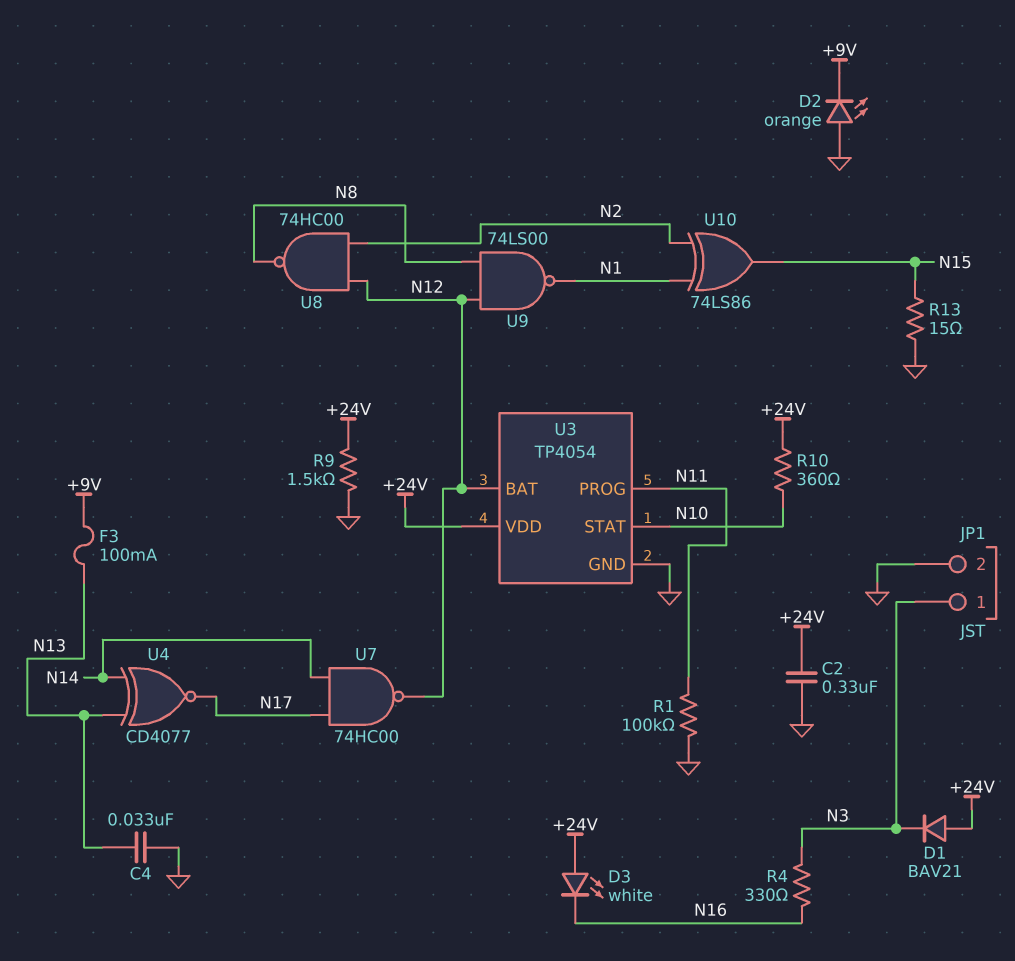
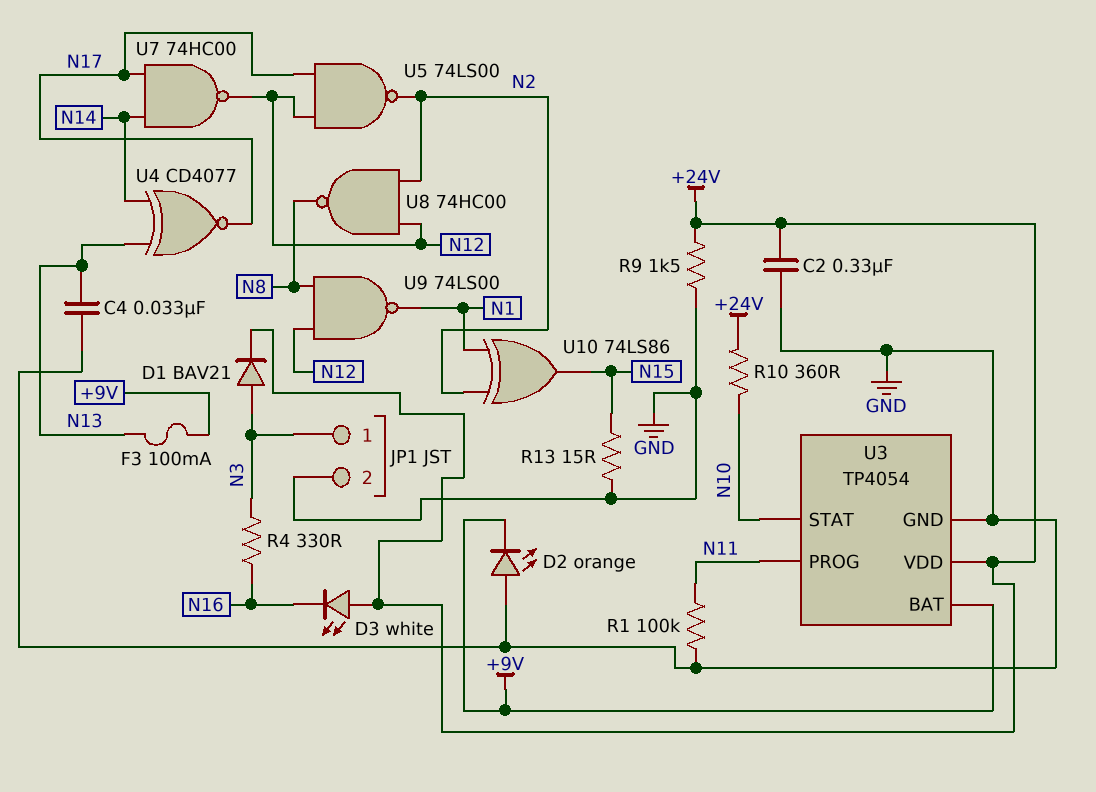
D1: diode BAV21 (A +24V, K N3) -> diode BAV21 (A N3, K +24V)
U3 pin BAT: N12 -> +9V
U5: none -> NAND 74LS00 (in N12, in N17, out N2)

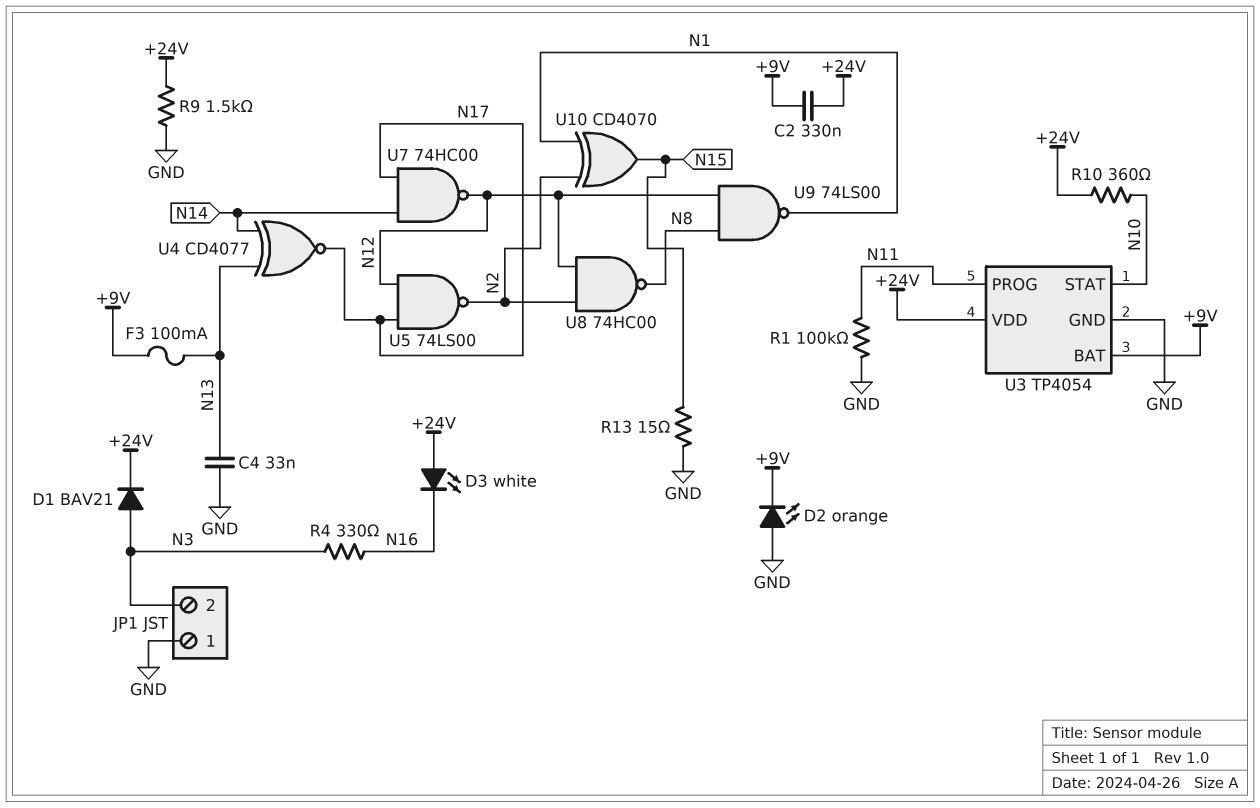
C2: 330nF (+24V, GND) -> 330nF (+9V, +24V)
JP1 pin 1: N3 -> GND
JP1 pin 2: GND -> N3
U10: XOR 74LS86 (in N1, in N2, out N15) -> XOR CD4070 (in N1, in N2, out N15)

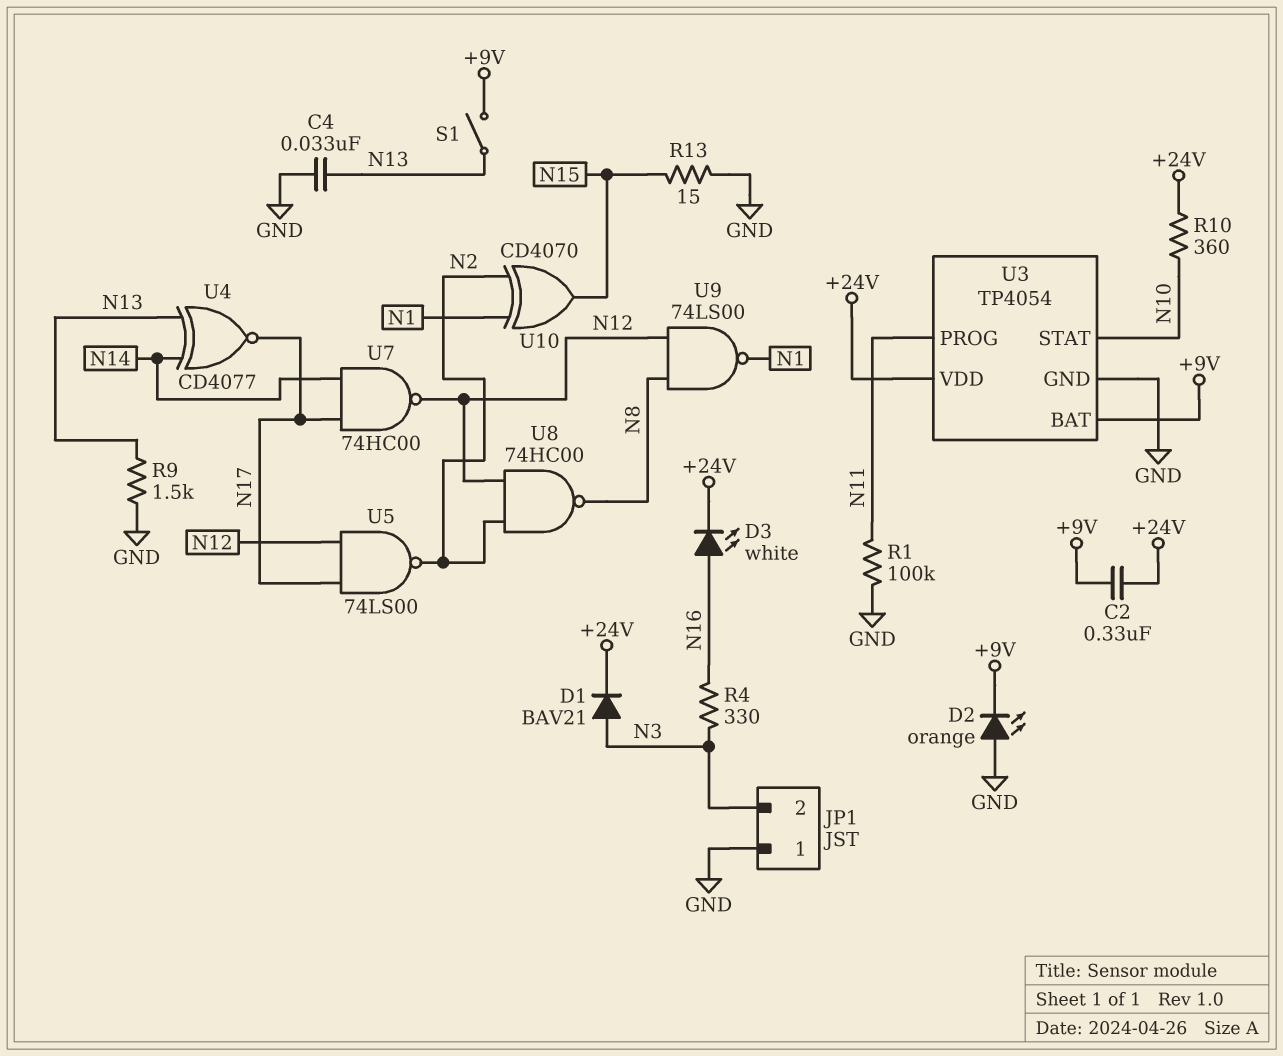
D3: LED white (A +24V, K N16) -> LED white (A N16, K +24V)
F3: 100mA (+9V, N13) -> none
R9: 1.5k (+24V, GND) -> 1.5k (GND, N13)
S1: none -> switch (+9V, N13)

